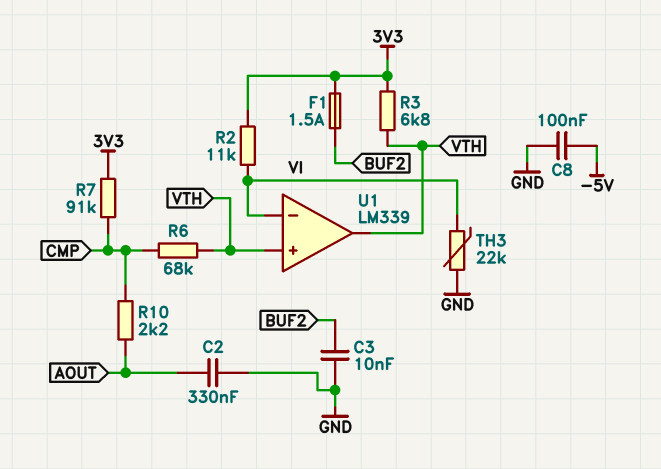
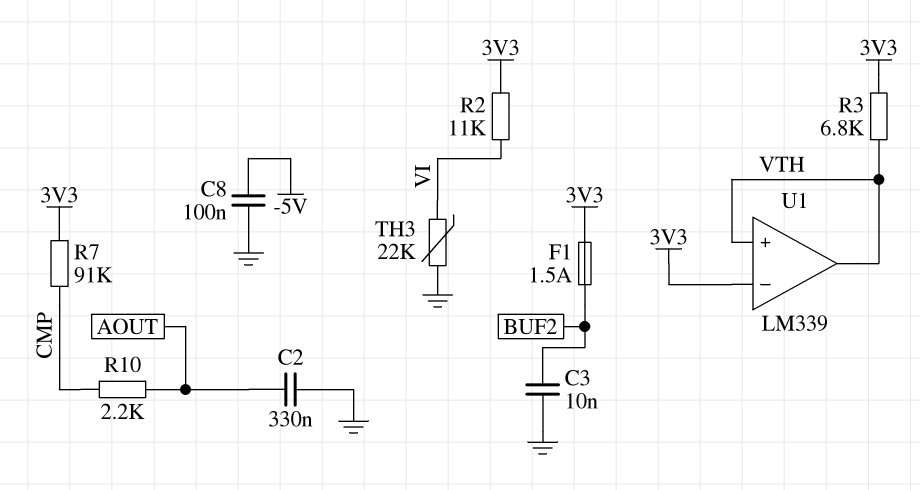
R6: 68k (CMP, VTH) -> none
U1 pin in-: VI -> 3V3

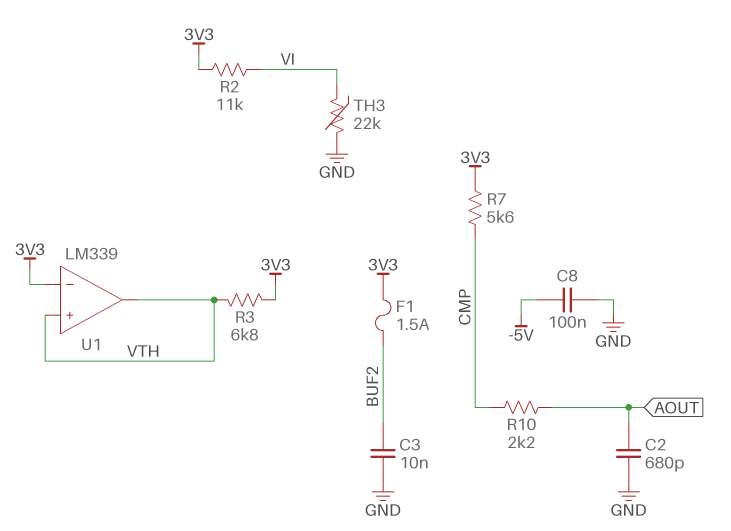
C2: 330nF (AOUT, GND) -> 680pF (AOUT, GND)
R7: 91k (3V3, CMP) -> 5.6k (3V3, CMP)

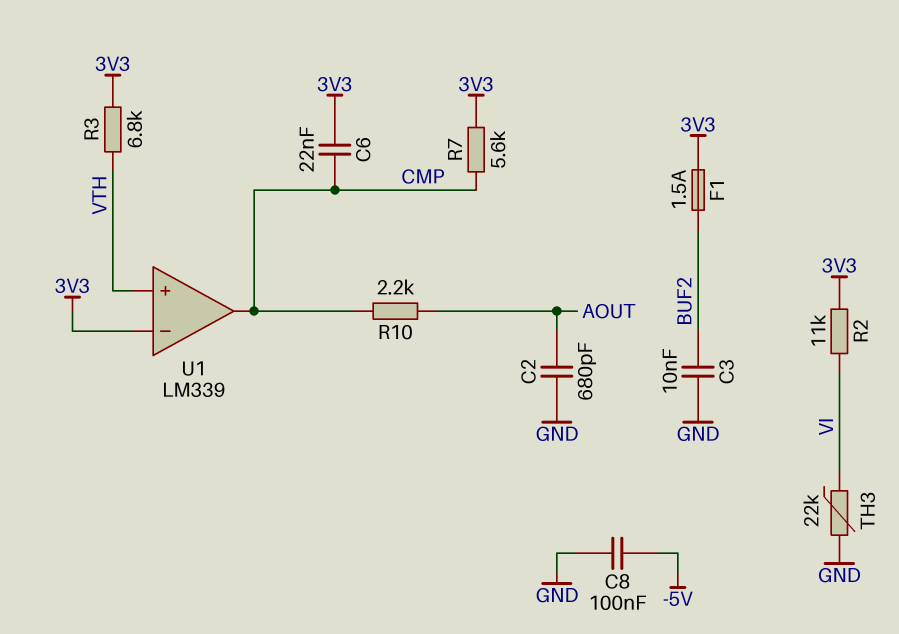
C6: none -> 22nF (3V3, CMP)
U1 pin out: VTH -> CMP

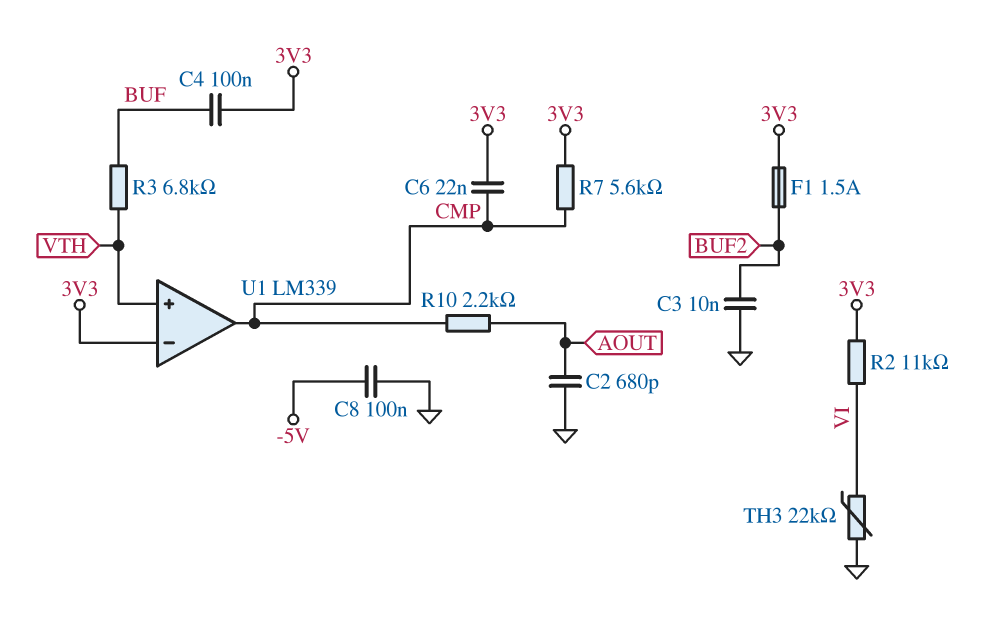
C4: none -> 100nF (3V3, BUF)
R3: 6.8k (3V3, VTH) -> 6.8k (BUF, VTH)

